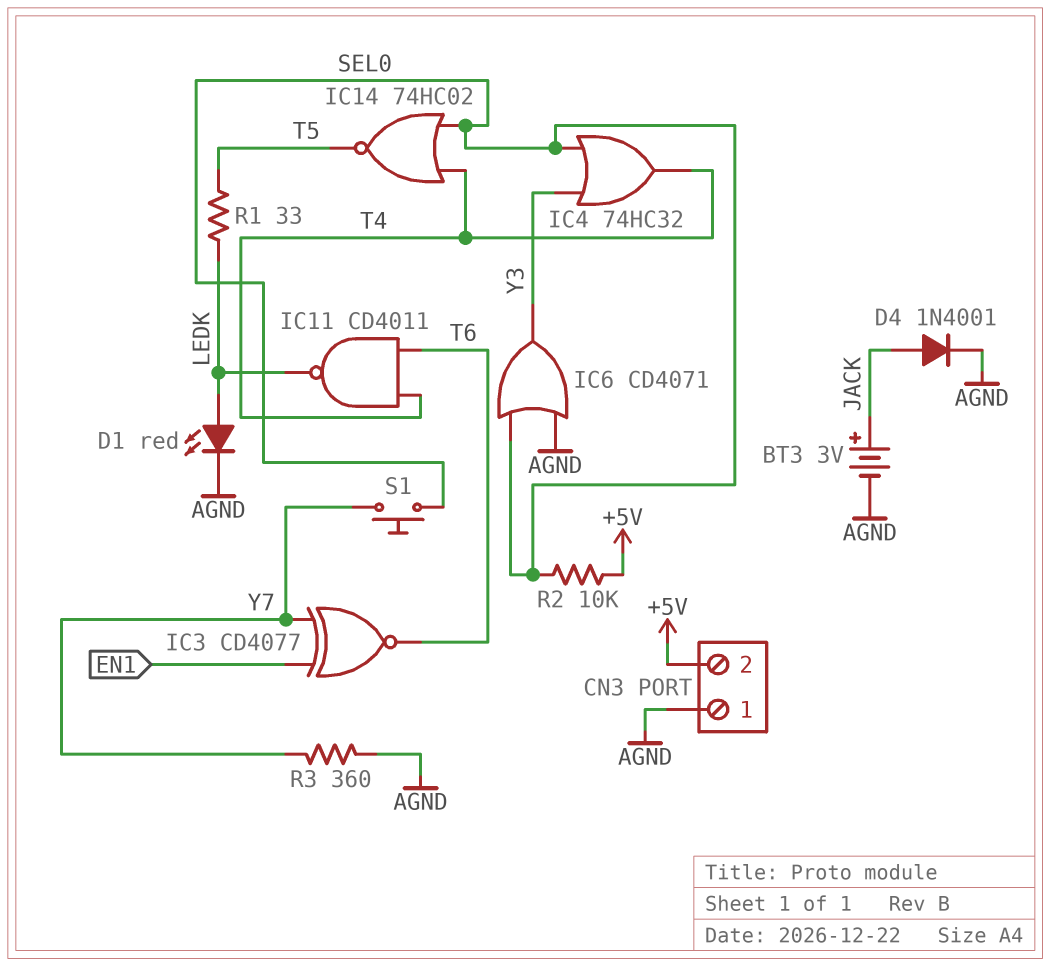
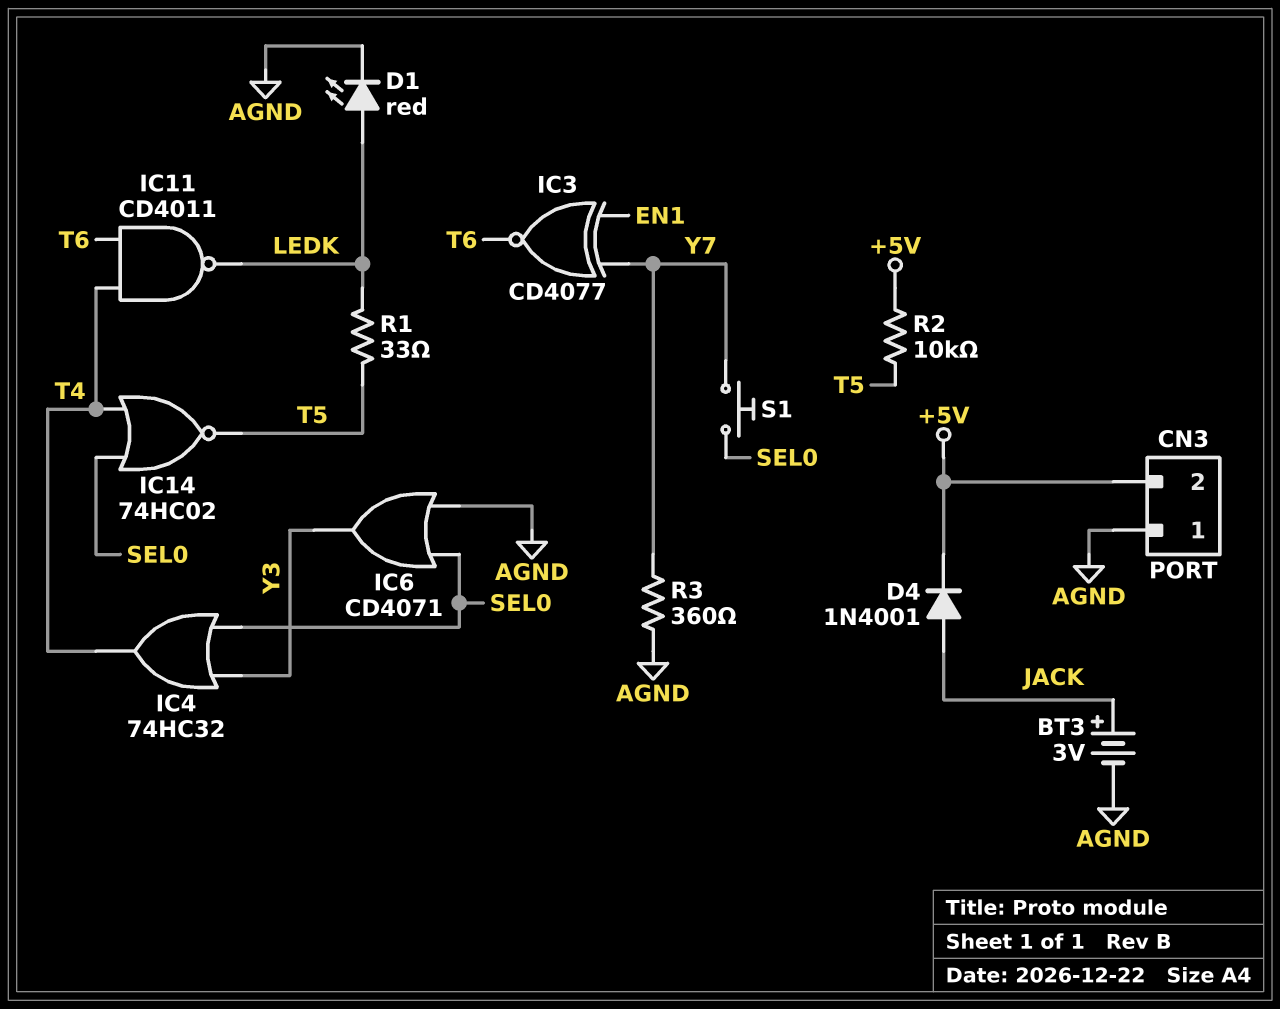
D4: diode 1N4001 (A JACK, K AGND) -> diode 1N4001 (A JACK, K +5V)
R2: 10k (+5V, SEL0) -> 10k (+5V, T5)

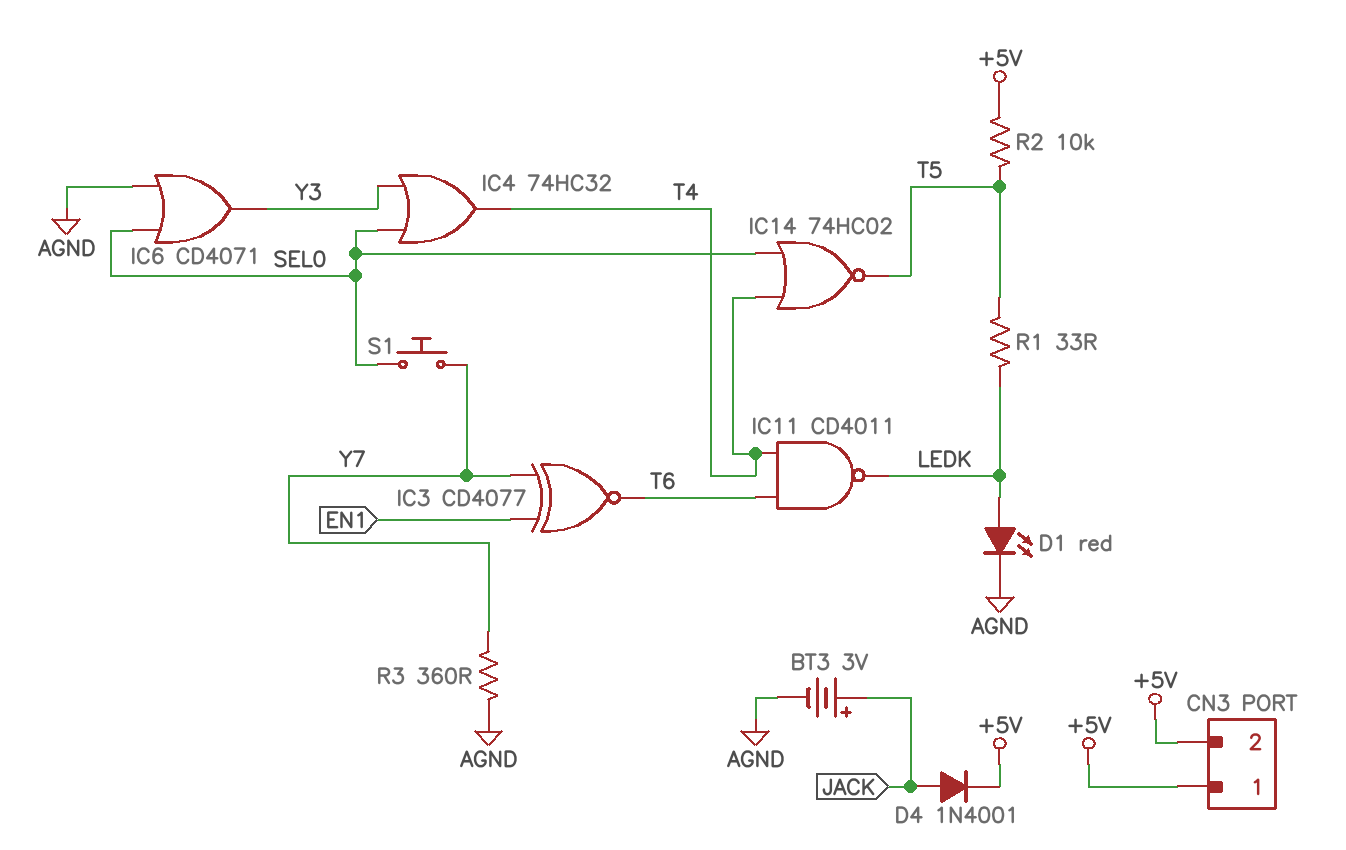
CN3 pin 1: AGND -> +5V

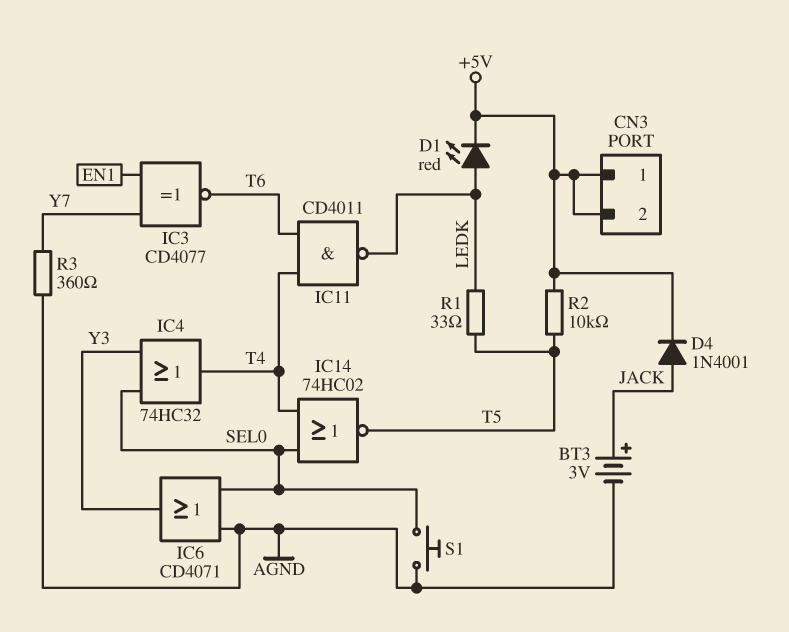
D1: LED red (A LEDK, K AGND) -> LED red (A LEDK, K +5V)
S1: button (SEL0, Y7) -> button (AGND, SEL0)

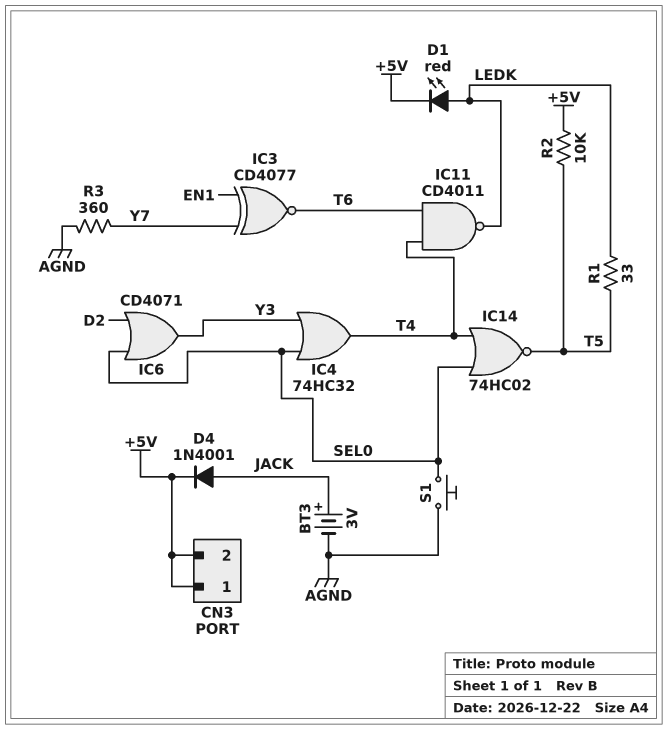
IC6: OR CD4071 (in AGND, in SEL0, out Y3) -> OR CD4071 (in D2, in SEL0, out Y3)

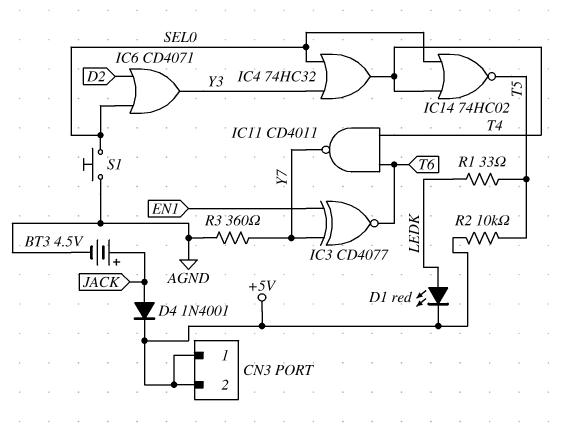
BT3: 3V (plus JACK, minus AGND) -> 4.5V (plus JACK, minus AGND)
IC11: NAND CD4011 (in T4, in T6, out LEDK) -> NAND CD4011 (in T4, in T6, out Y7)

